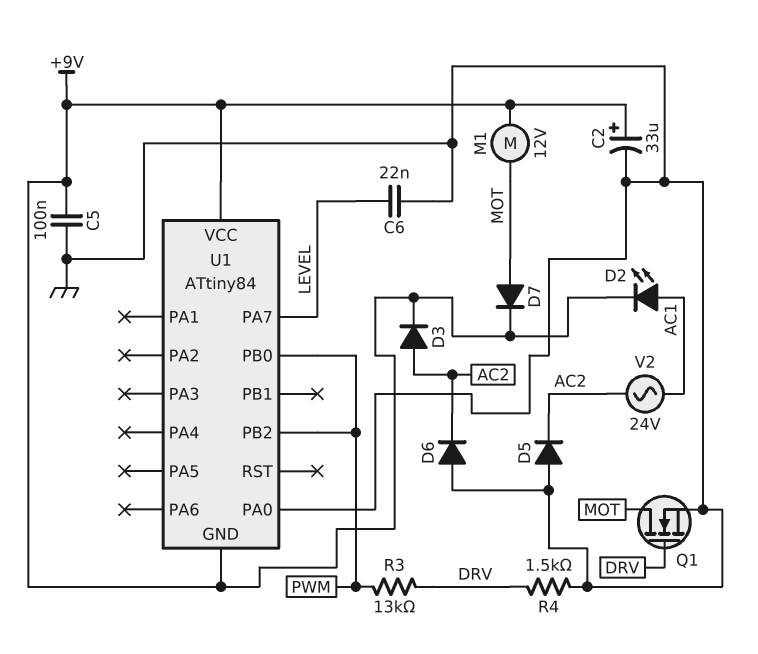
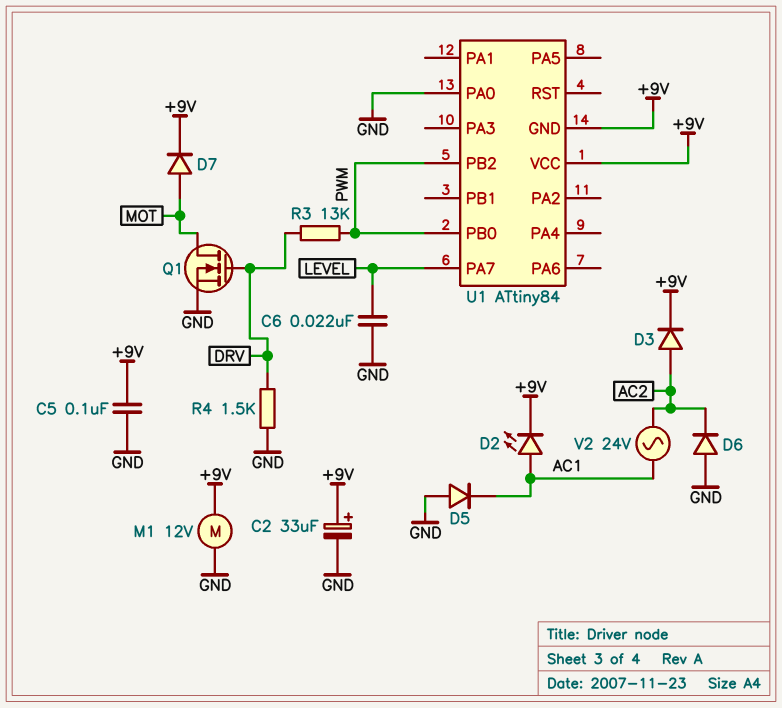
D5: diode (A GND, K AC2) -> diode (A GND, K AC1)
M1: motor 12V (+9V, MOT) -> motor 12V (+9V, GND)

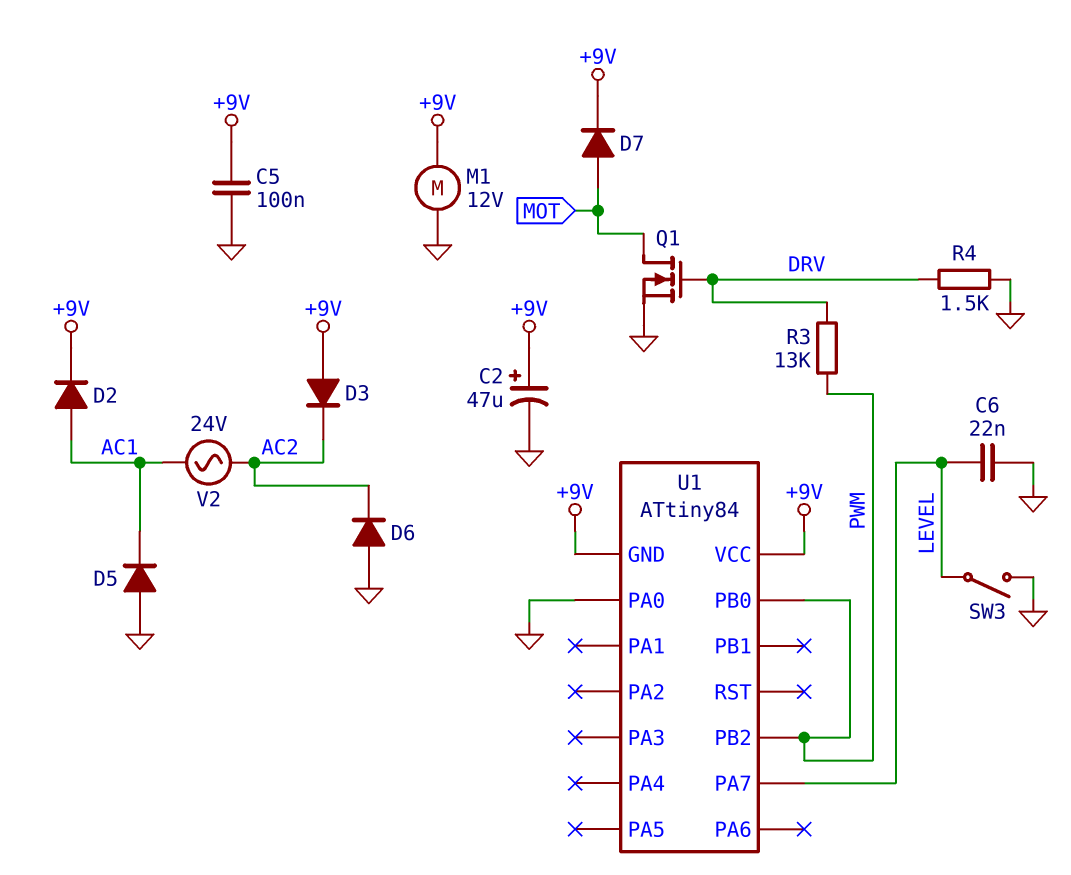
C2: 33uF (plus +9V, minus GND) -> 47uF (plus +9V, minus GND)
D2: LED (A AC1, K +9V) -> diode (A AC1, K +9V)
D3: diode (A AC2, K +9V) -> diode (A +9V, K AC2)
SW3: none -> switch (GND, LEVEL)

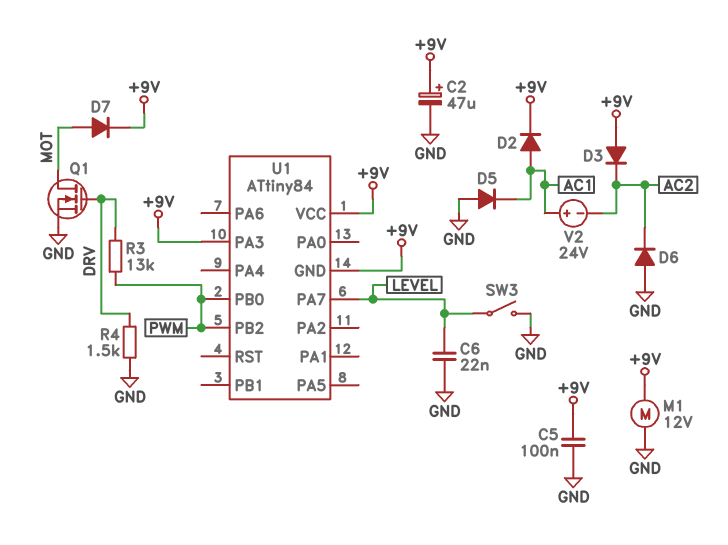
U1 pin PA0: GND -> none
U1 pin PA3: none -> +9V
V2: AC 24V (AC1, AC2) -> 24V (plus AC1, minus AC2)

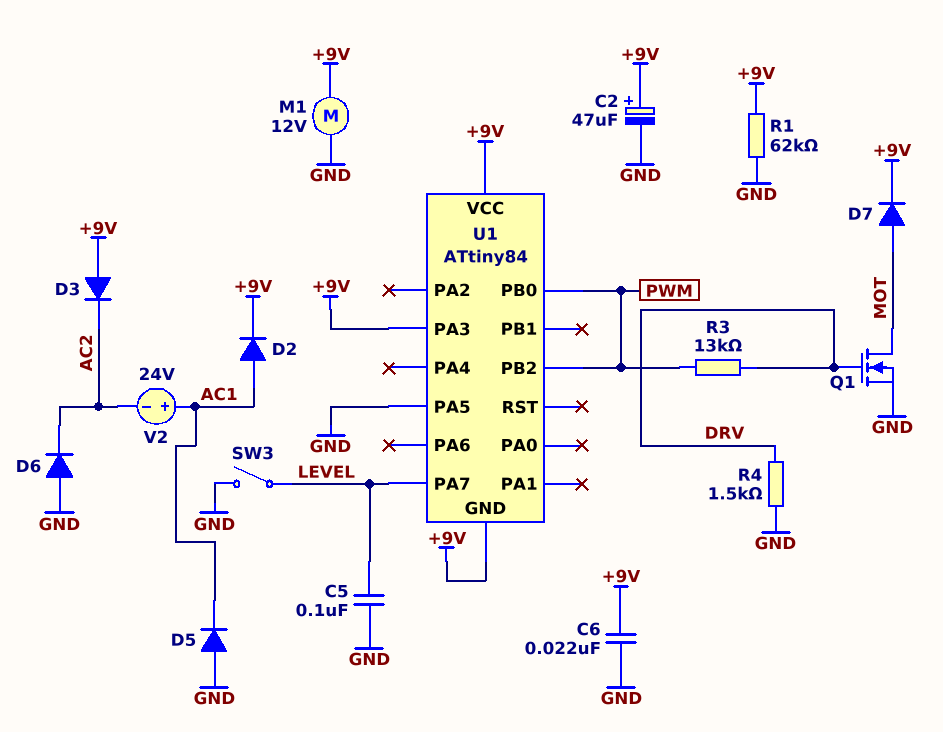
C5: 100nF (+9V, GND) -> 100nF (GND, LEVEL)
C6: 22nF (GND, LEVEL) -> 22nF (+9V, GND)
R1: none -> 62k (+9V, GND)
U1 pin PA5: none -> GND

